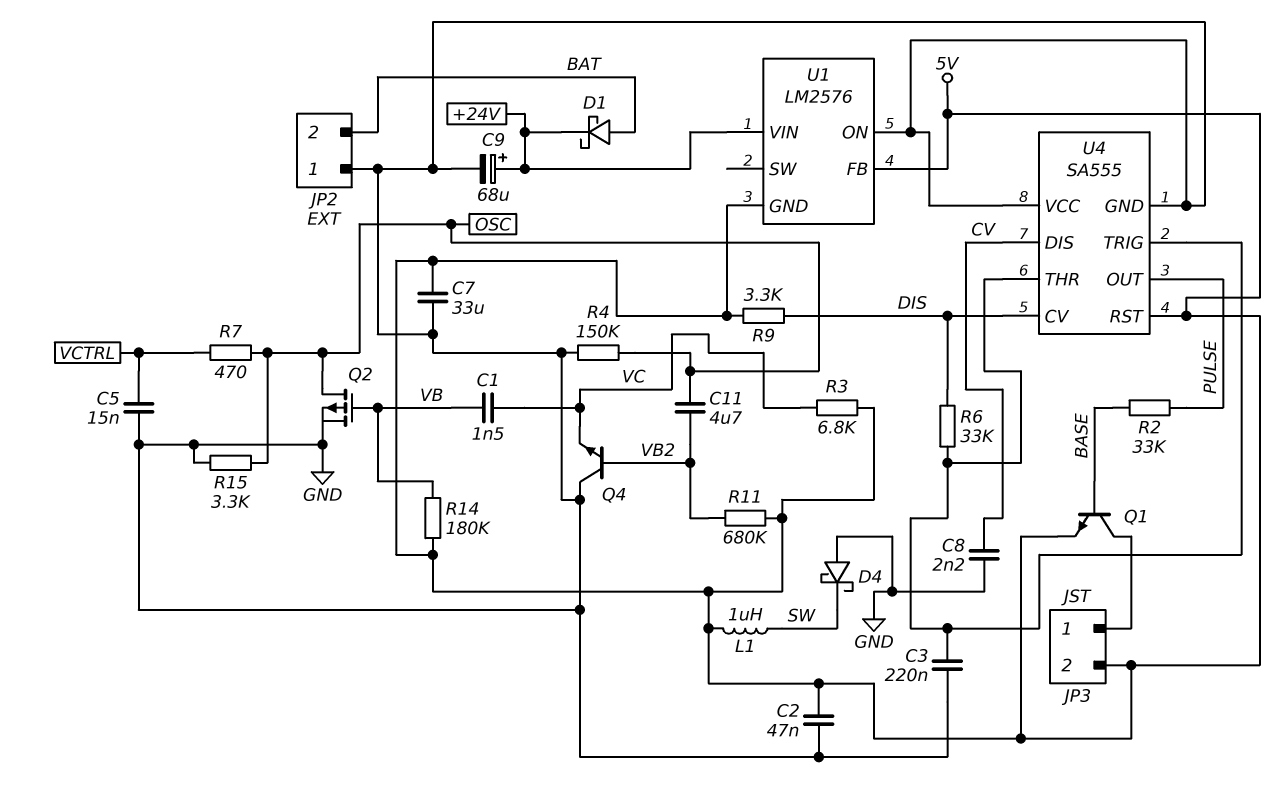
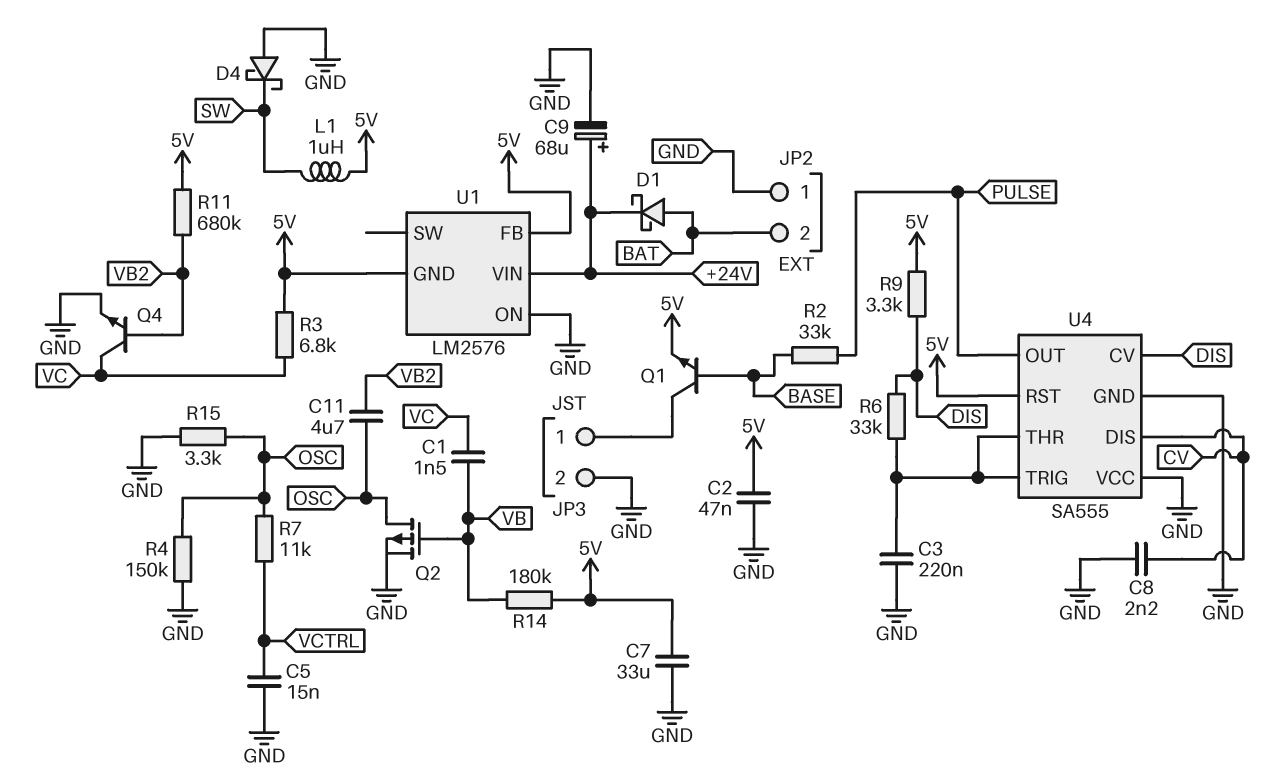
JP3 pin 2: 5V -> GND
Q4: NPN (B VB2, C GND, E VC) -> NPN (B VB2, C VC, E GND)
R7: 470 (OSC, VCTRL) -> 11k (OSC, VCTRL)

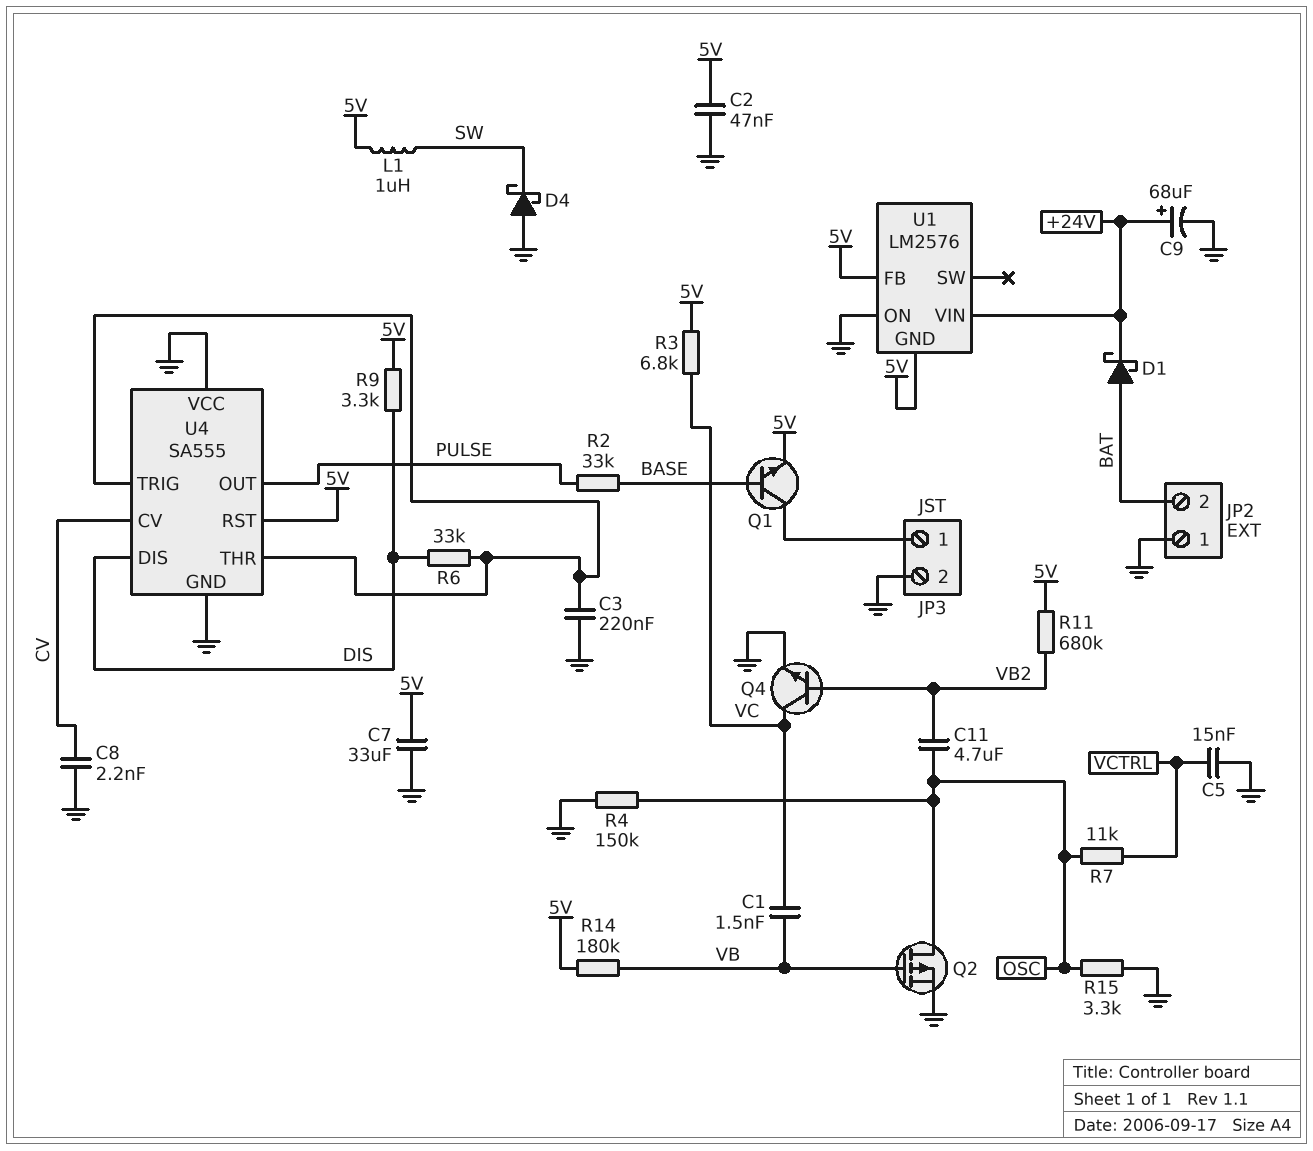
U4 pin CV: DIS -> CV
U4 pin DIS: CV -> DIS

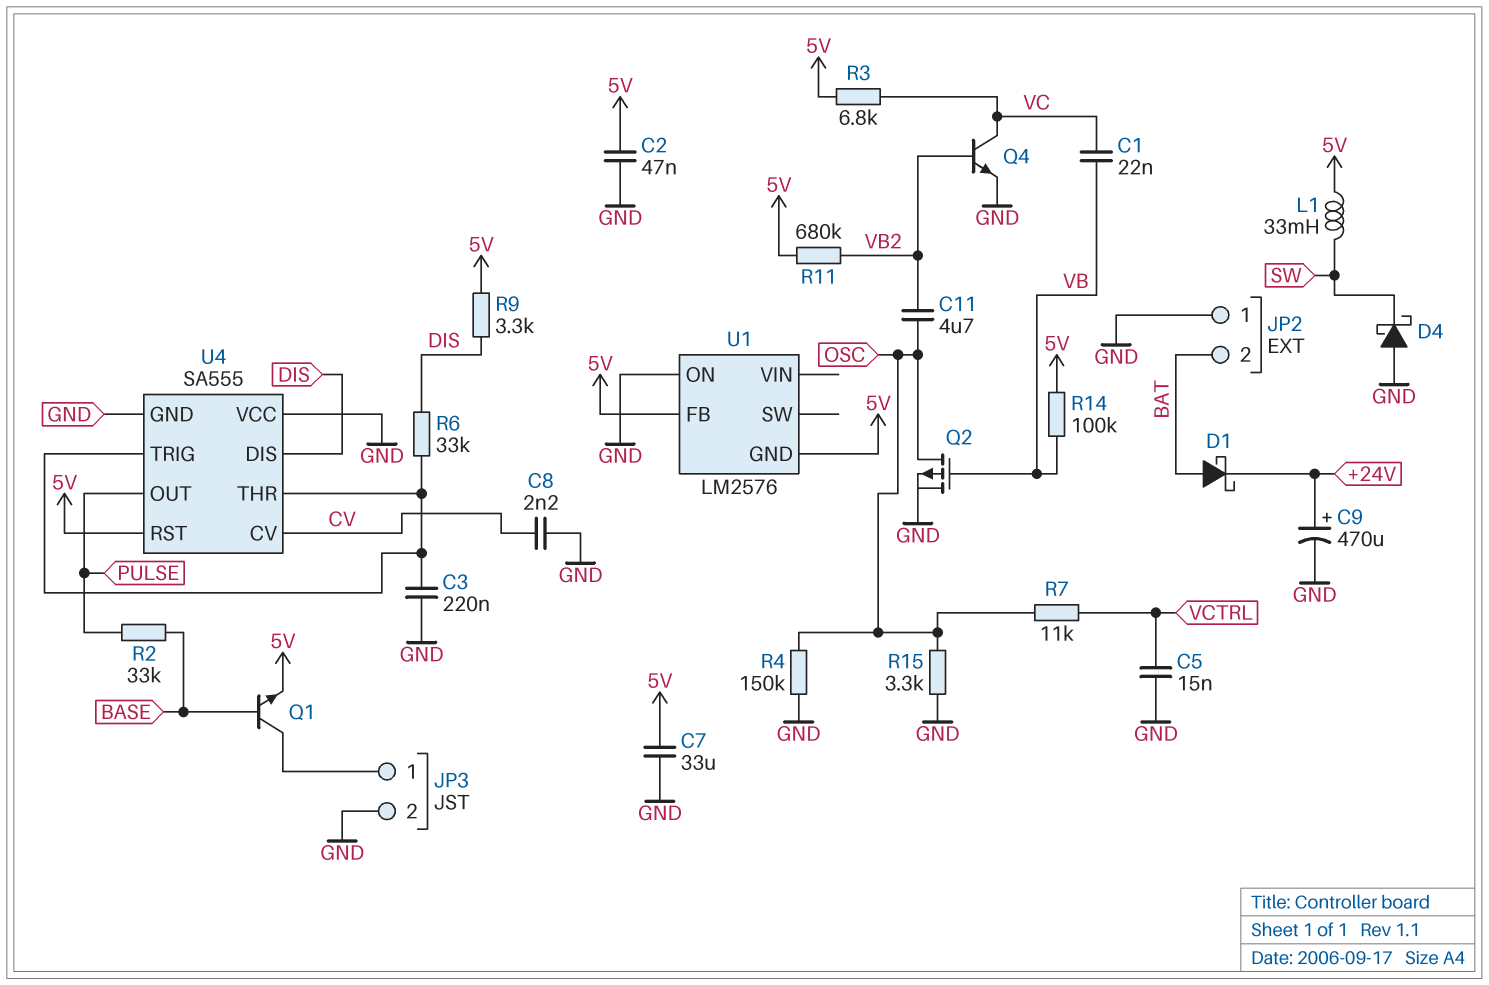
C1: 1.5nF (VB, VC) -> 22nF (VB, VC)
C9: 68uF (plus +24V, minus GND) -> 470uF (plus +24V, minus GND)
L1: 1uH (5V, SW) -> 33mH (5V, SW)
R14: 180k (5V, VB) -> 100k (5V, VB)
U1 pin VIN: +24V -> none

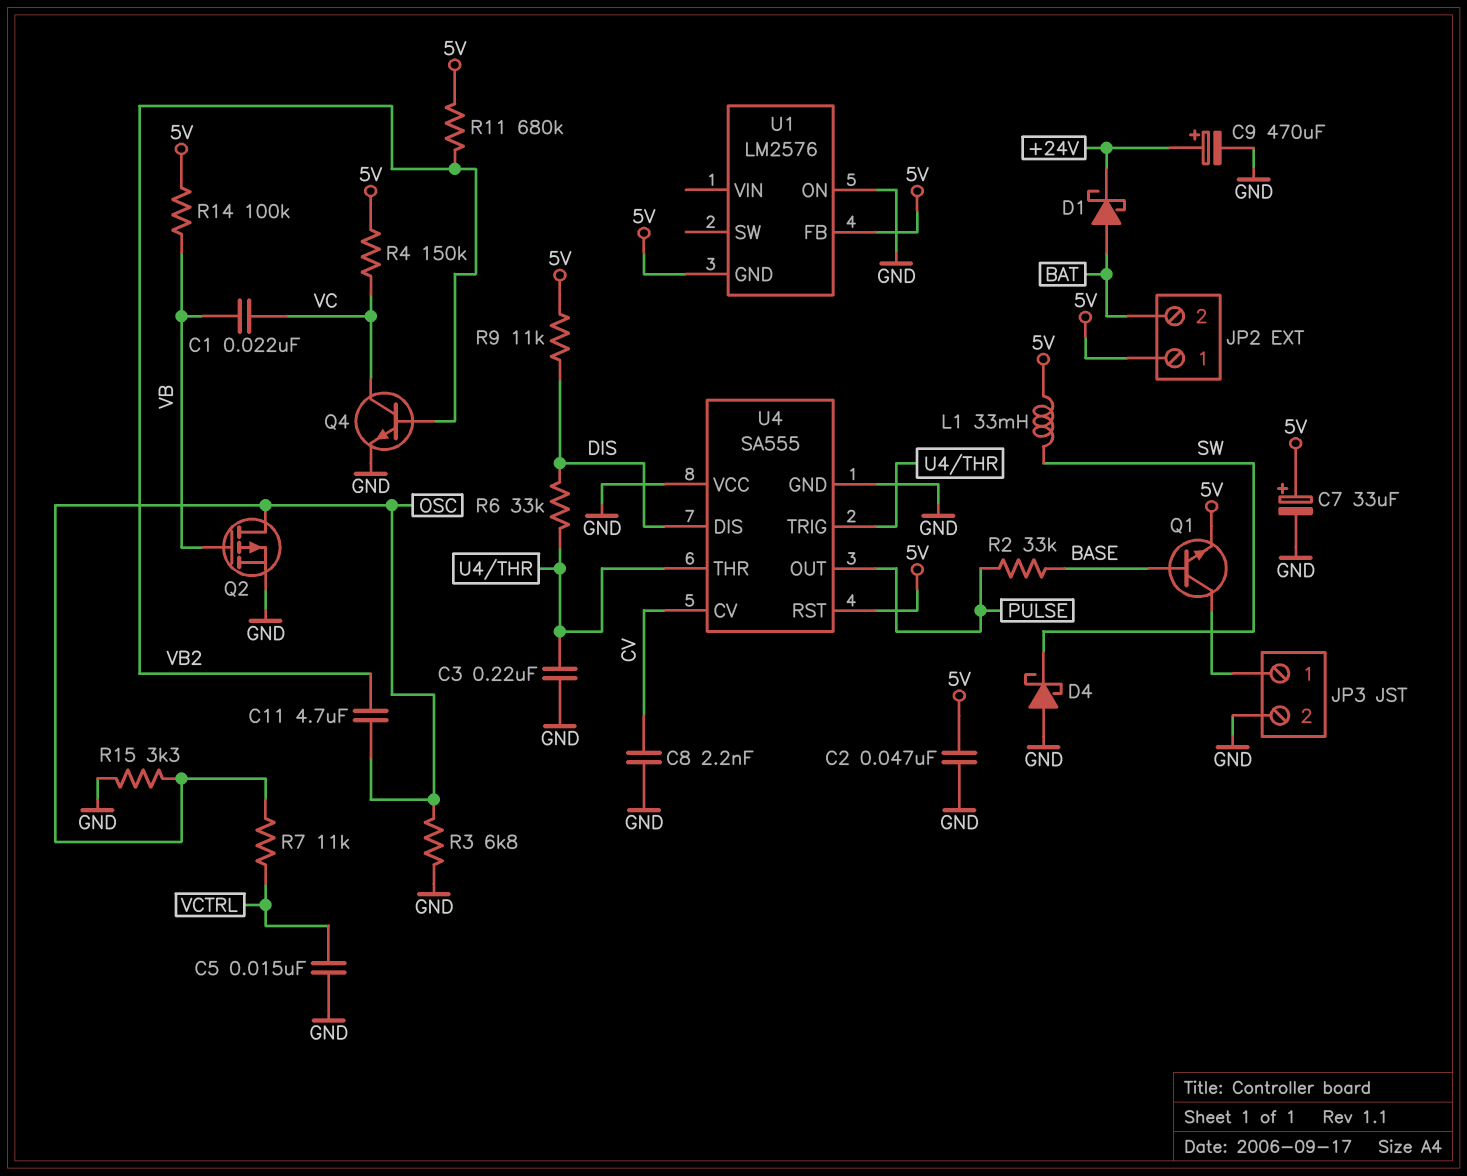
C7: 33uF (5V, GND) -> 33uF (plus 5V, minus GND)
JP2 pin 1: GND -> 5V
R3: 6.8k (5V, VC) -> 6.8k (GND, OSC)
R4: 150k (GND, OSC) -> 150k (5V, VC)
R9: 3.3k (5V, DIS) -> 11k (5V, DIS)

